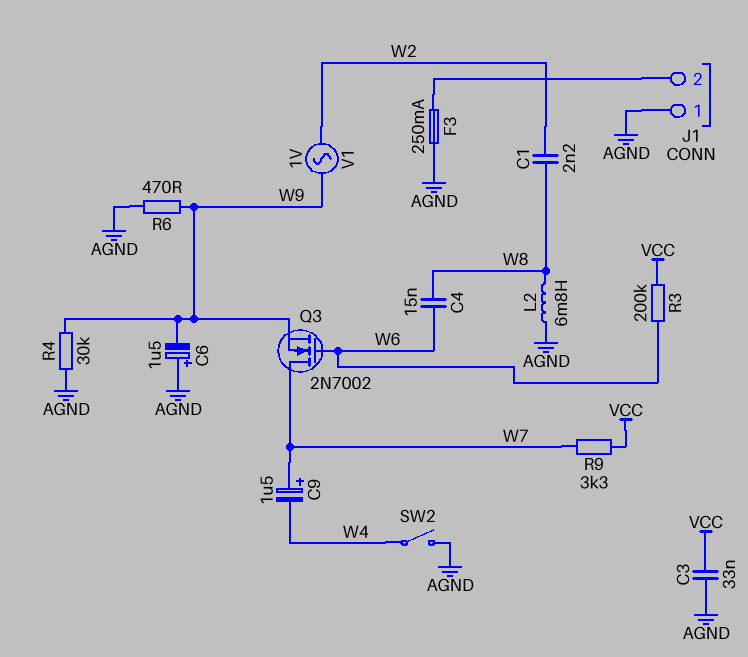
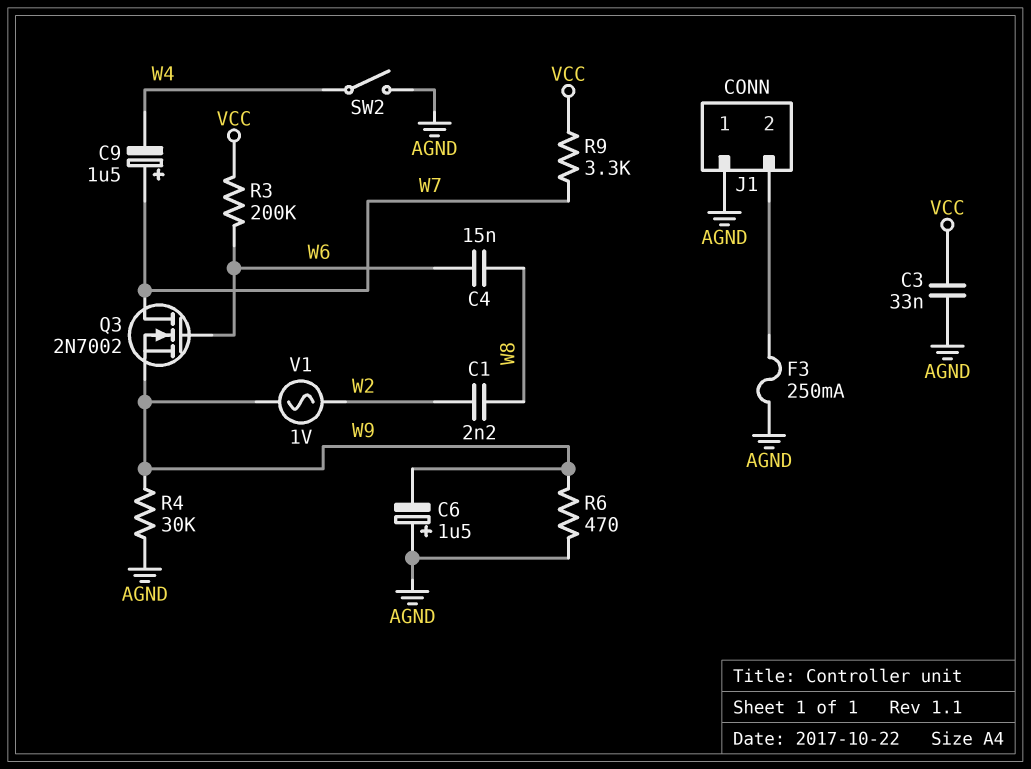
L2: 6.8mH (AGND, W8) -> none

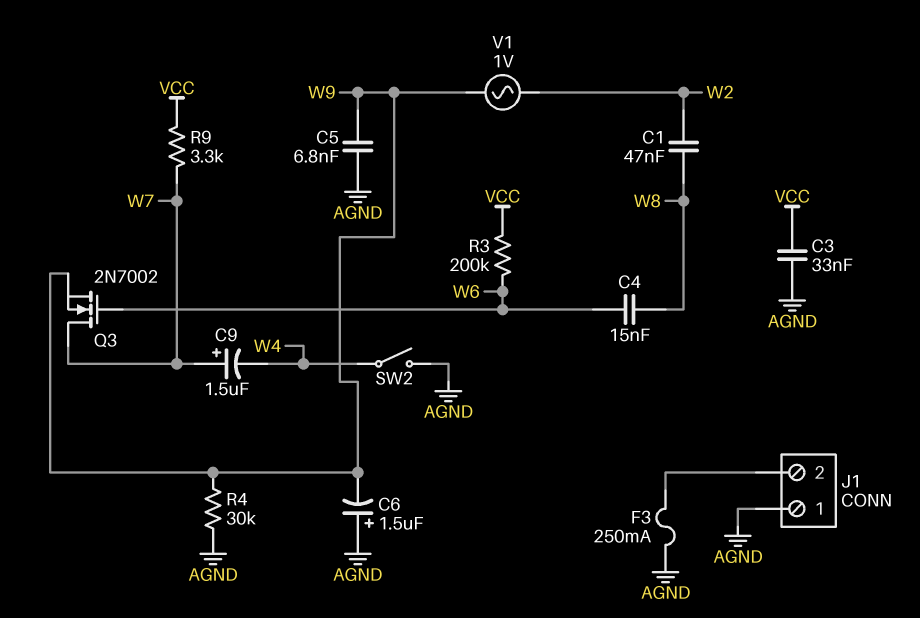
C1: 2.2nF (W2, W8) -> 47nF (W2, W8)
C5: none -> 6.8nF (AGND, W9)
R6: 470 (AGND, W9) -> none

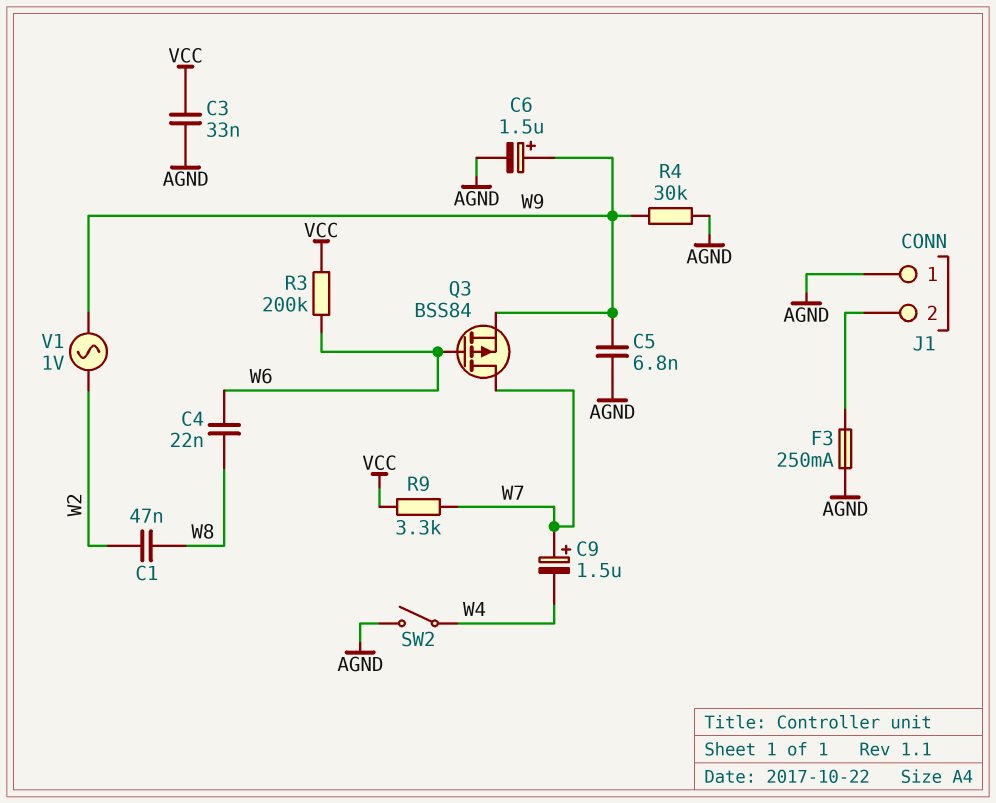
C4: 15nF (W6, W8) -> 22nF (W6, W8)
C6: 1.5uF (plus AGND, minus W9) -> 1.5uF (plus W9, minus AGND)
Q3: NMOS 2N7002 (G W6, D W7, S W9) -> PMOS BSS84 (G W6, D W7, S W9)

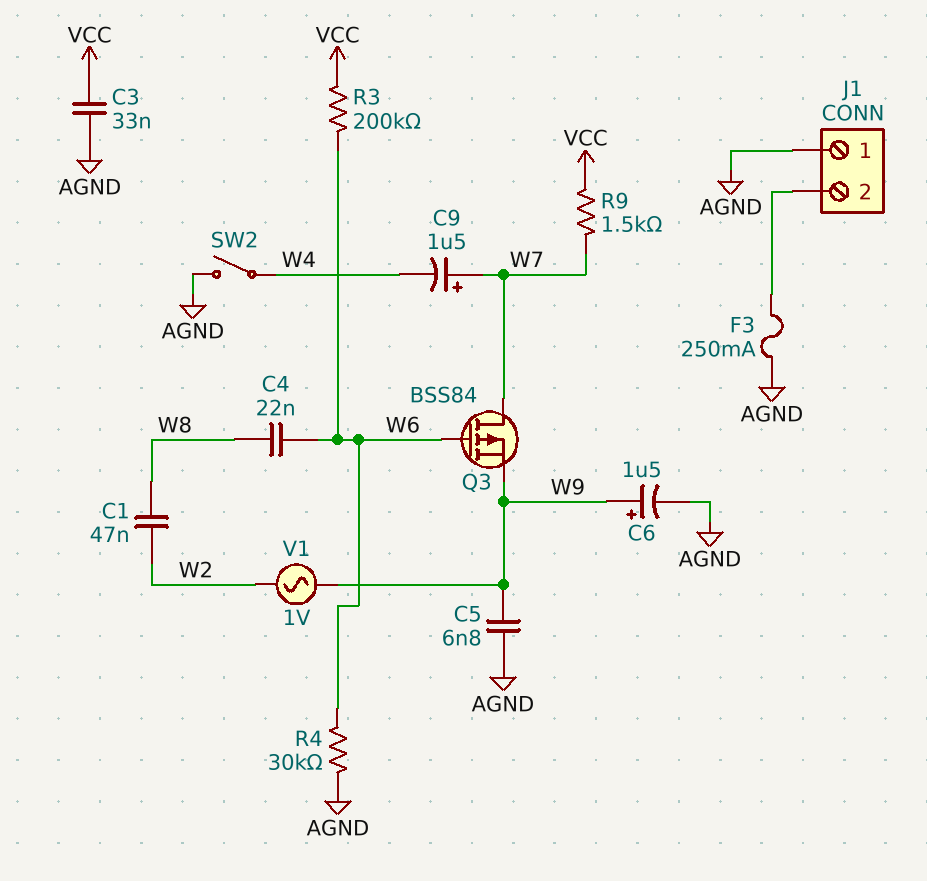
R4: 30k (AGND, W9) -> 30k (AGND, W6)
R9: 3.3k (VCC, W7) -> 1.5k (VCC, W7)

